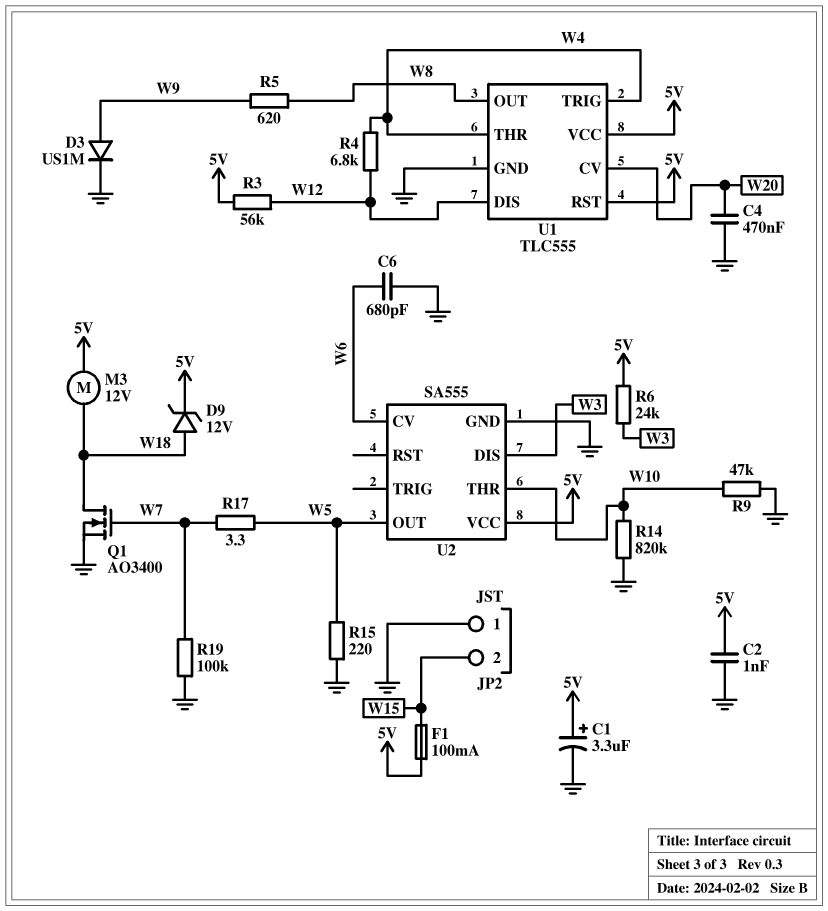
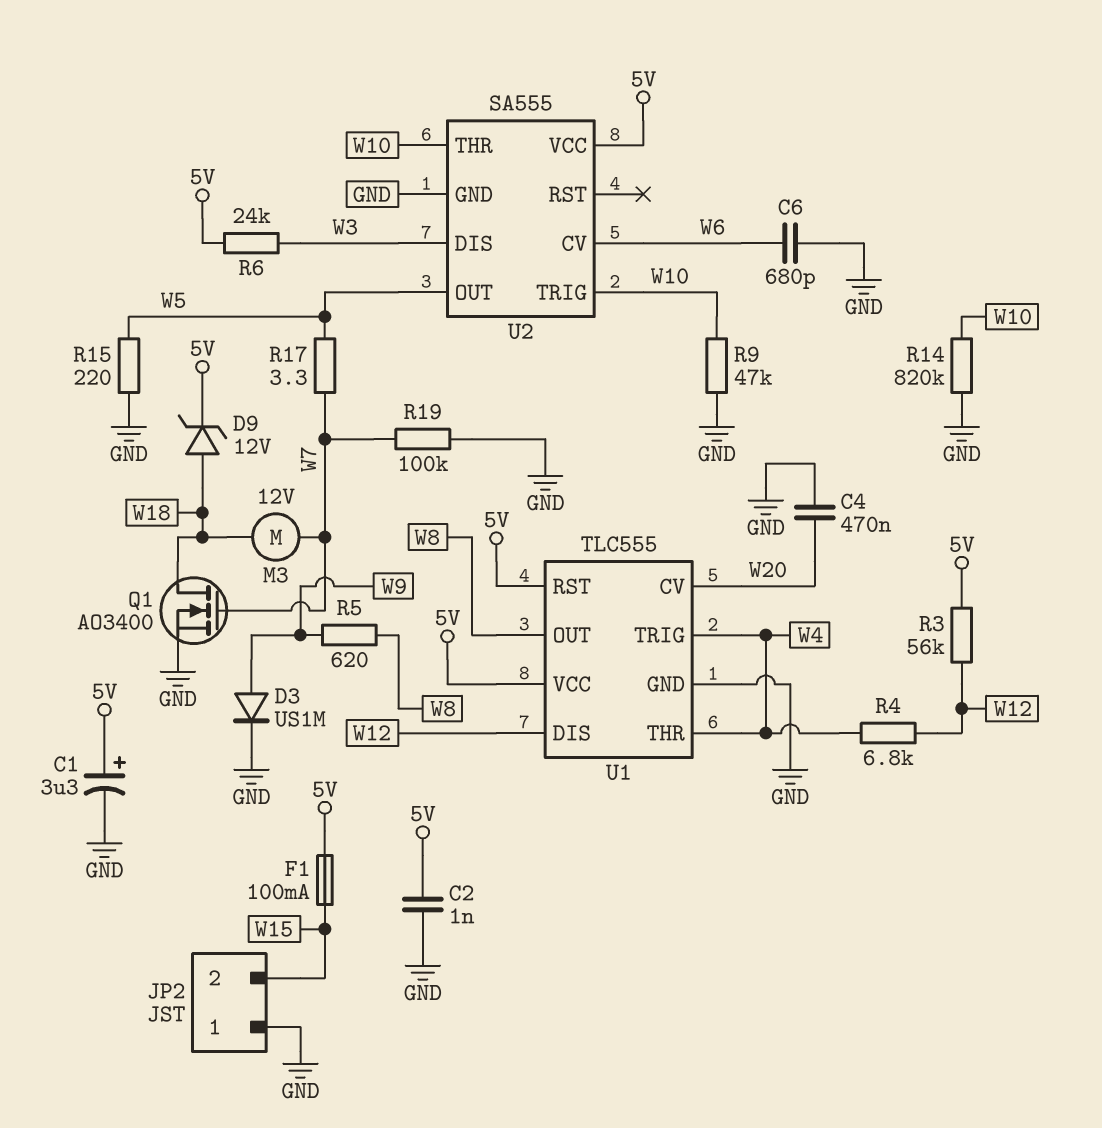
M3: motor 12V (5V, W18) -> motor 12V (W7, W18)
U2 pin TRIG: none -> W10

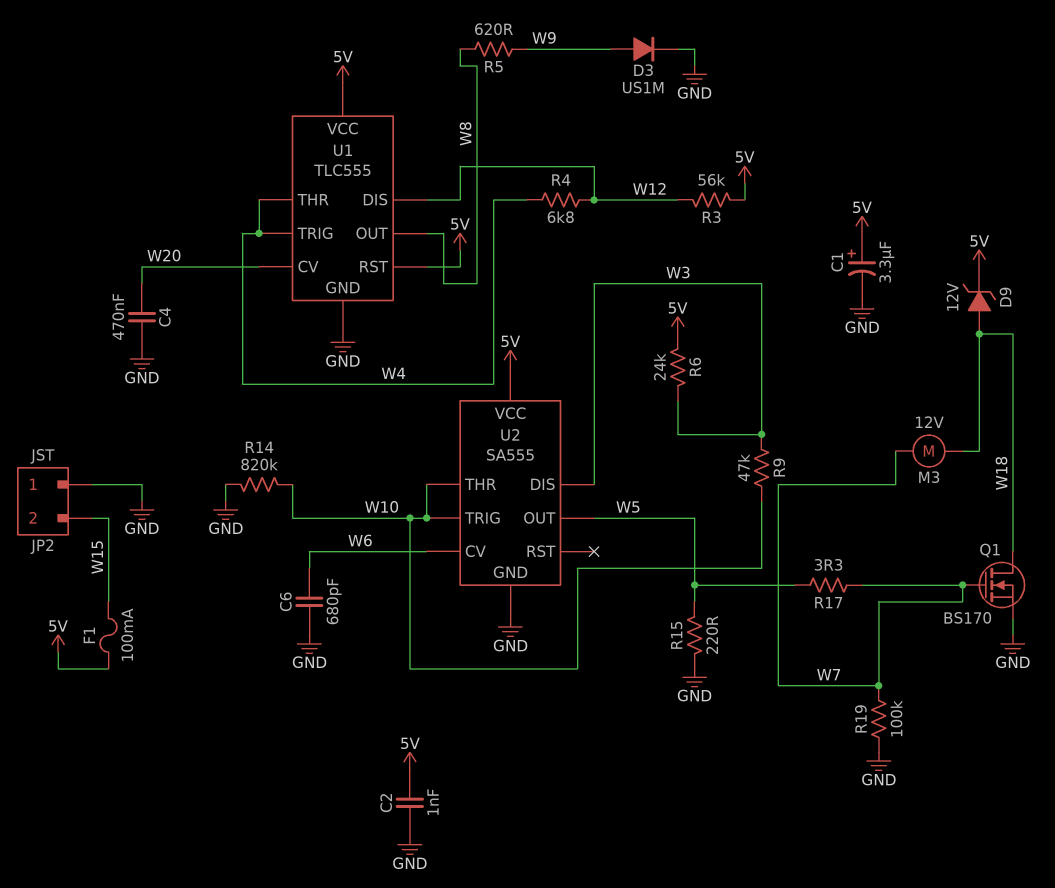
Q1: NMOS AO3400 (G W7, D W18, S GND) -> NMOS BS170 (G W7, D W18, S GND)
R9: 47k (GND, W10) -> 47k (W3, W10)

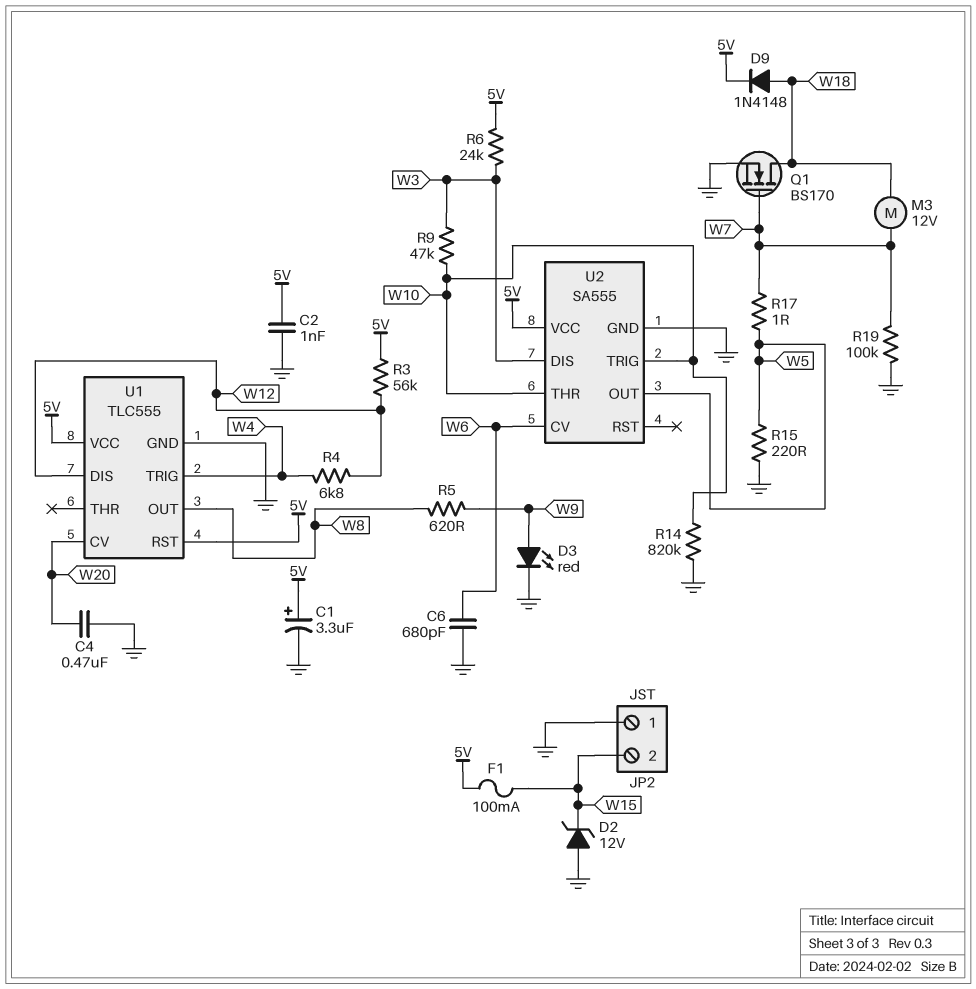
D2: none -> zener 12V (A GND, K W15)
D3: diode US1M (A W9, K GND) -> LED red (A W9, K GND)
D9: zener 12V (A W18, K 5V) -> diode 1N4148 (A W18, K 5V)
R17: 3.3 (W5, W7) -> 1 (W5, W7)
U1 pin THR: W4 -> none

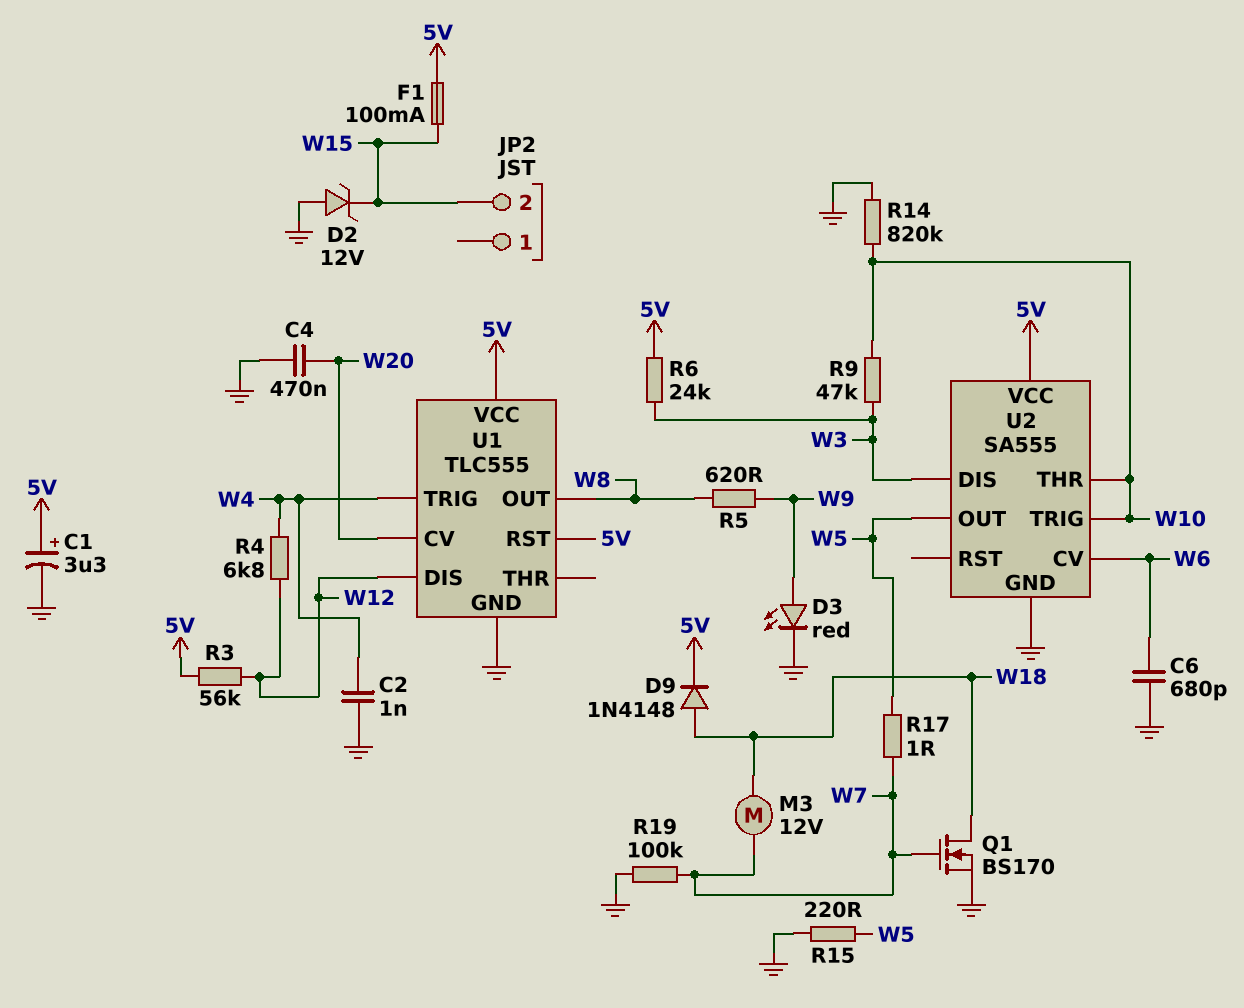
C2: 1nF (5V, GND) -> 1nF (GND, W4)
JP2 pin 1: GND -> none

